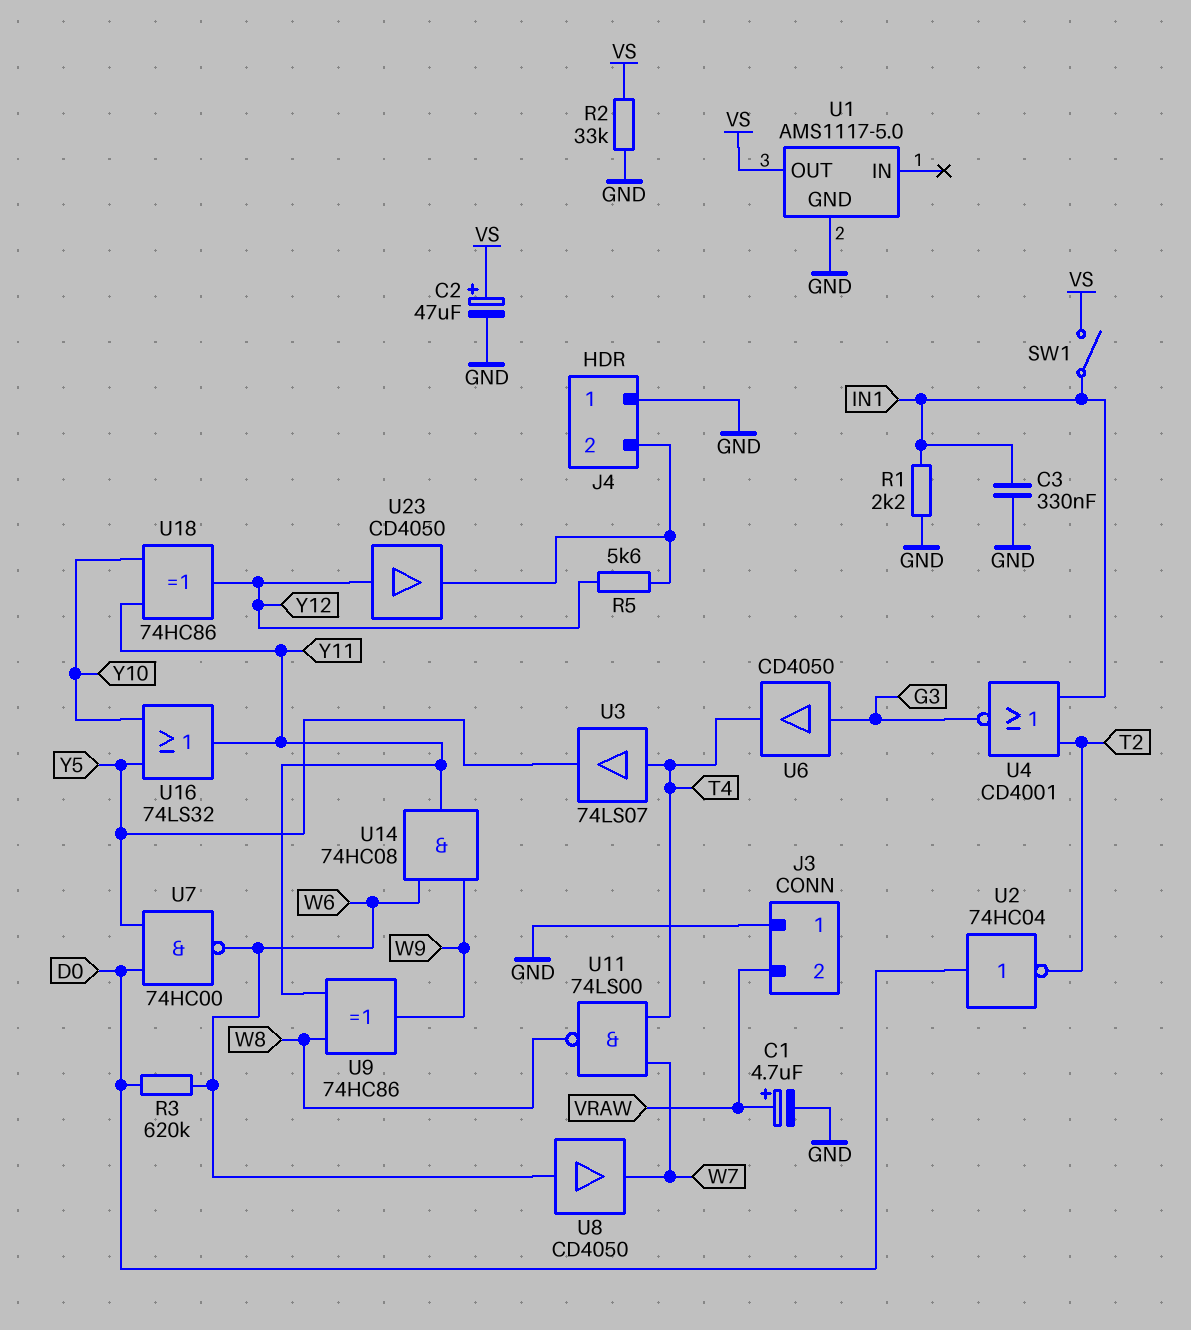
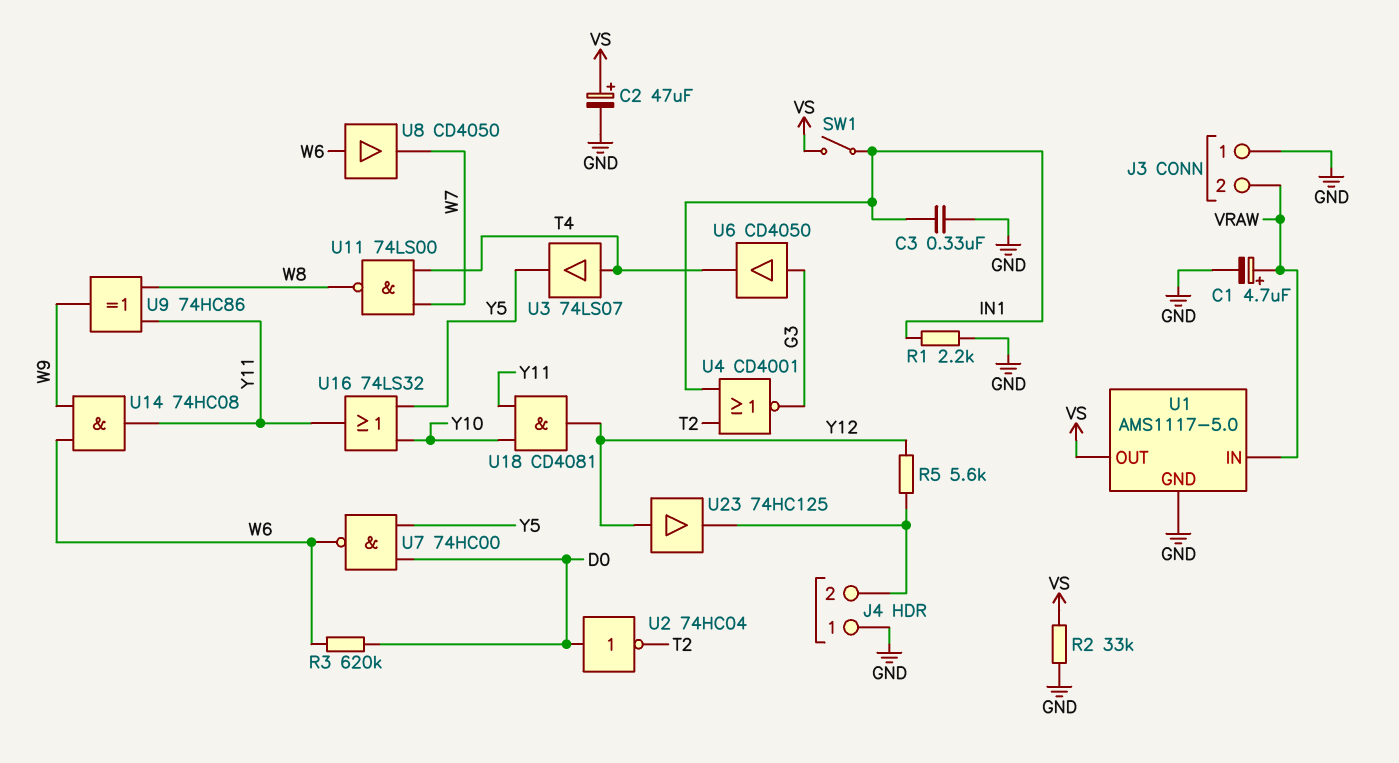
U1 pin IN: none -> VRAW
U18: XOR 74HC86 (in Y10, in Y11, out Y12) -> AND CD4081 (in Y10, in Y11, out Y12)
U23: buffer CD4050 (in Y12, out J4/2) -> buffer 74HC125 (in Y12, out J4/2)

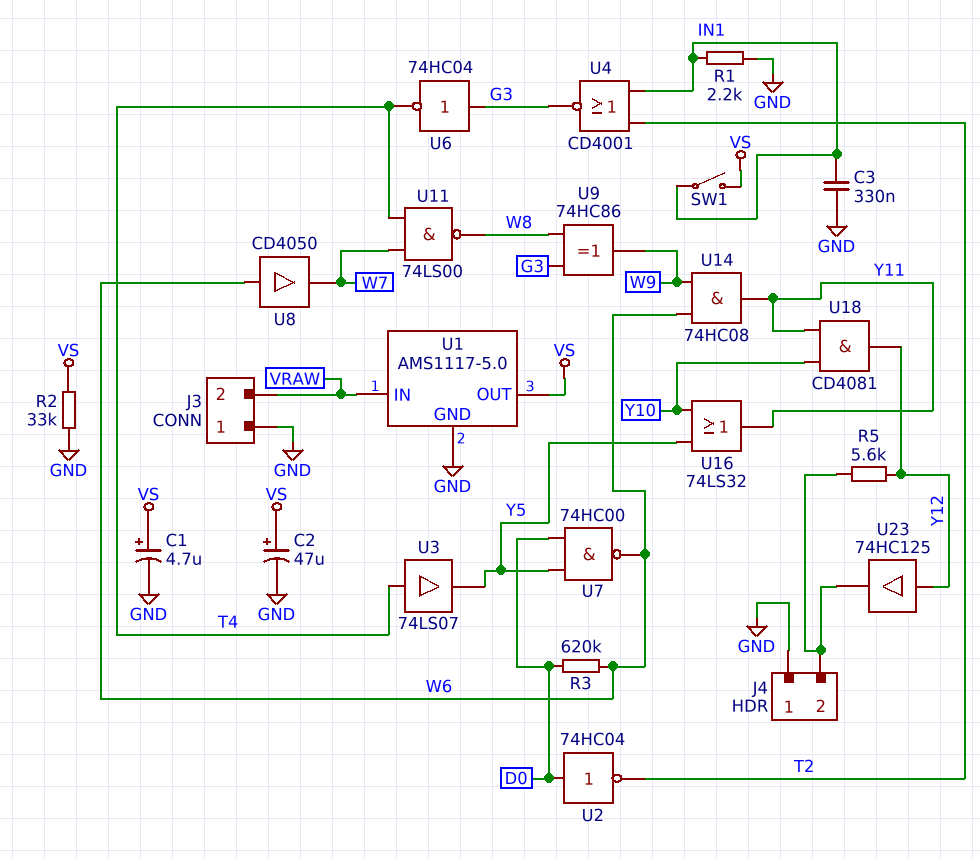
C1: 4.7uF (plus VRAW, minus GND) -> 4.7uF (plus VS, minus GND)
U6: buffer CD4050 (in G3, out T4) -> NOT 74HC04 (in G3, out T4)
U9: XOR 74HC86 (in W8, in Y11, out W9) -> XOR 74HC86 (in G3, in W8, out W9)

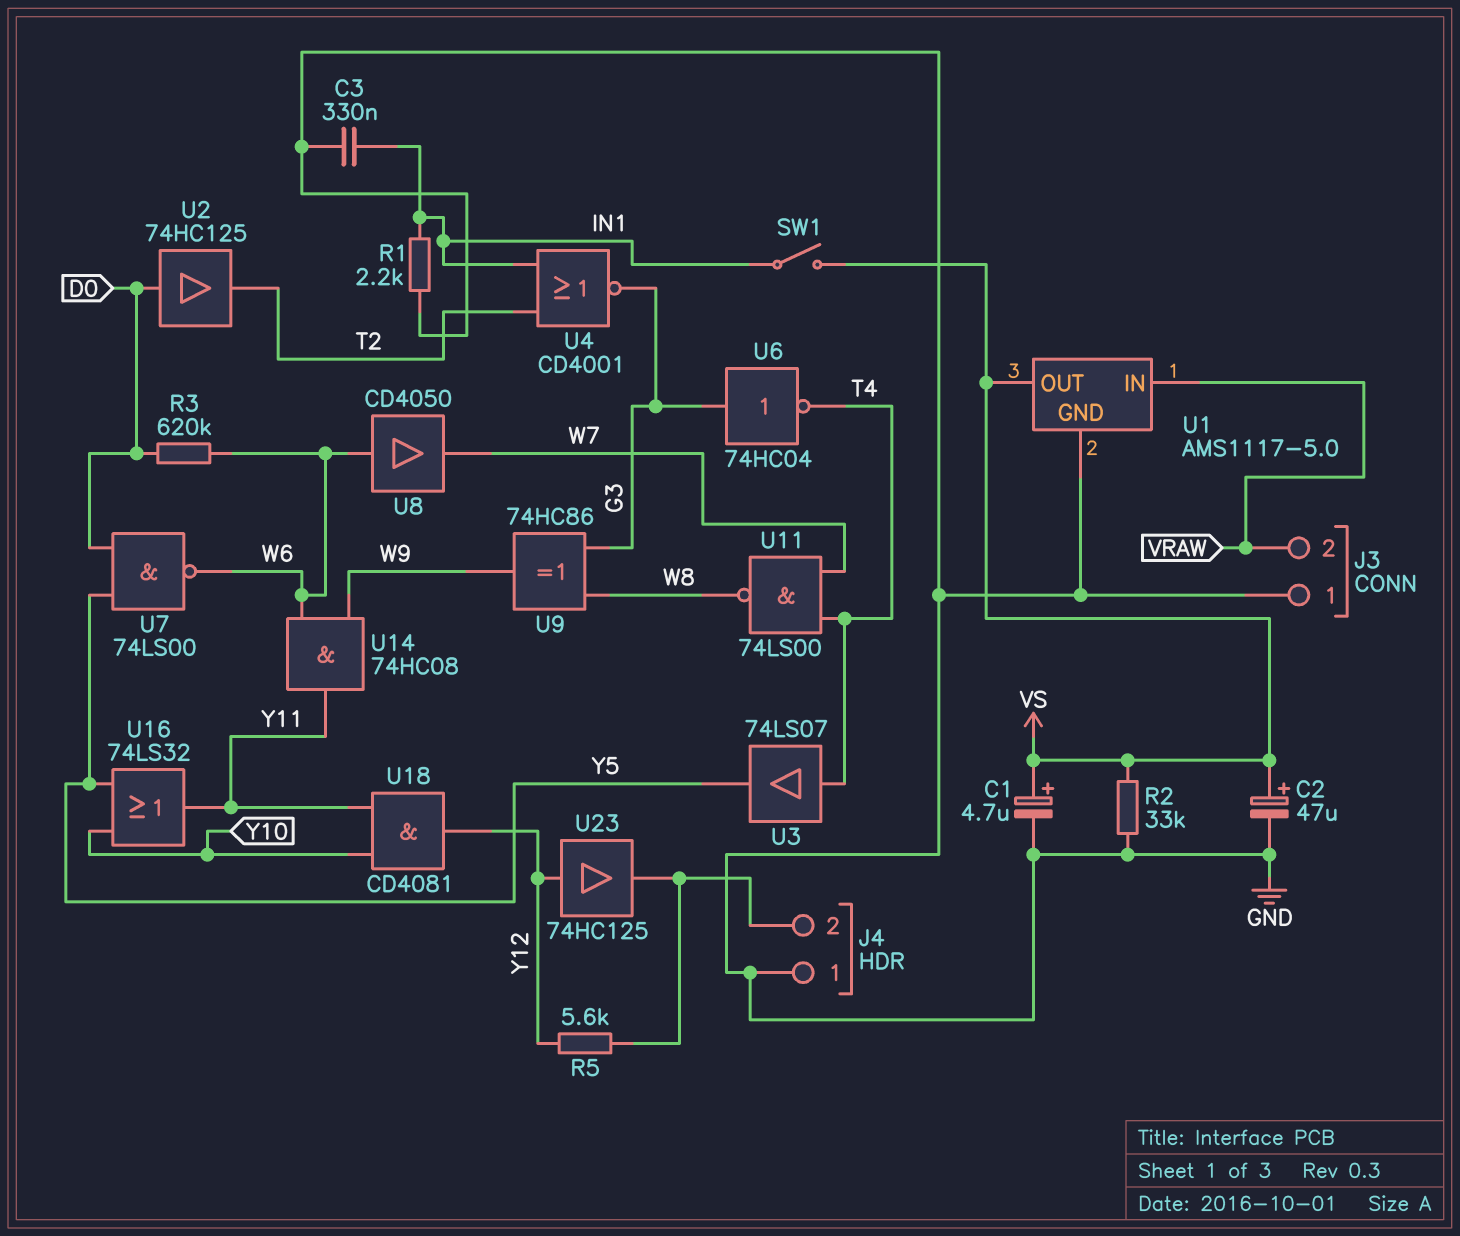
U2: NOT 74HC04 (in D0, out T2) -> buffer 74HC125 (in D0, out T2)
U7: NAND 74HC00 (in D0, in Y5, out W6) -> NAND 74LS00 (in D0, in Y5, out W6)

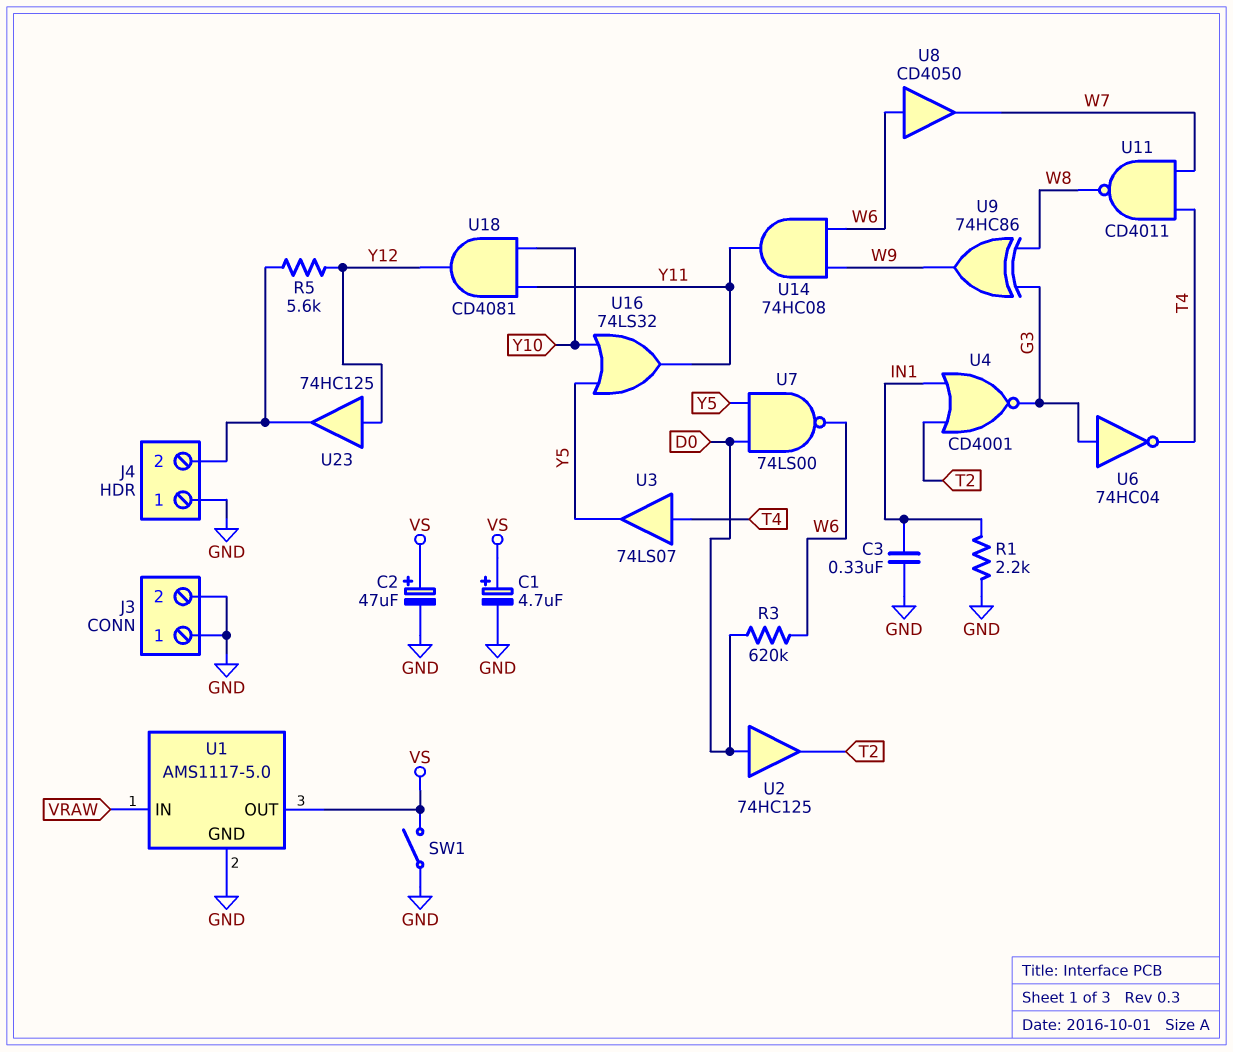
J3 pin 2: VRAW -> GND
R2: 33k (GND, VS) -> none
SW1: switch (IN1, VS) -> switch (GND, VS)
U11: NAND 74LS00 (in T4, in W7, out W8) -> NAND CD4011 (in T4, in W7, out W8)

